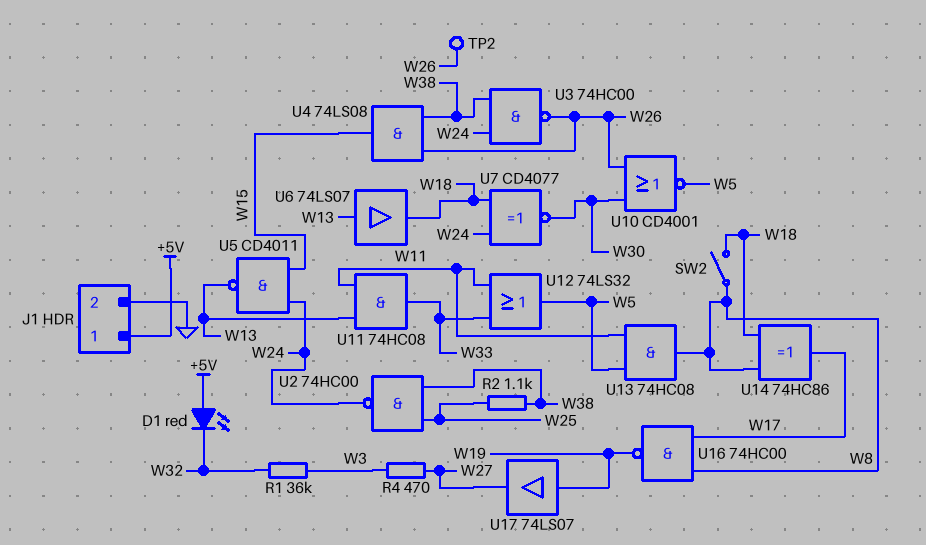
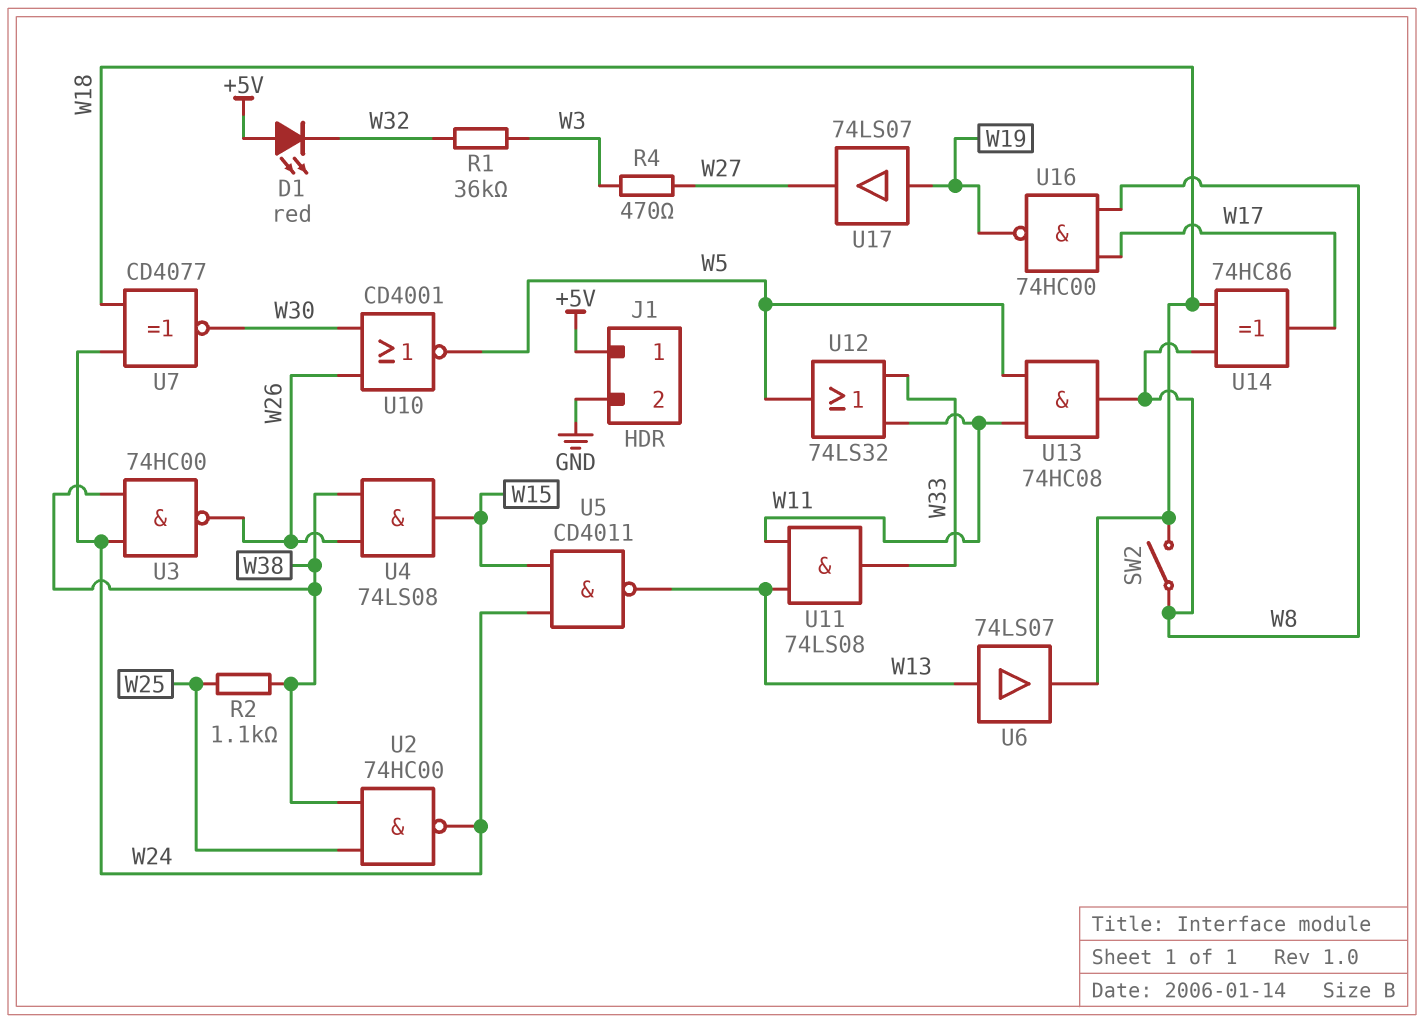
TP2: test point (W26) -> none
U11: AND 74HC08 (in W11, in W13, out W33) -> AND 74LS08 (in W11, in W13, out W33)

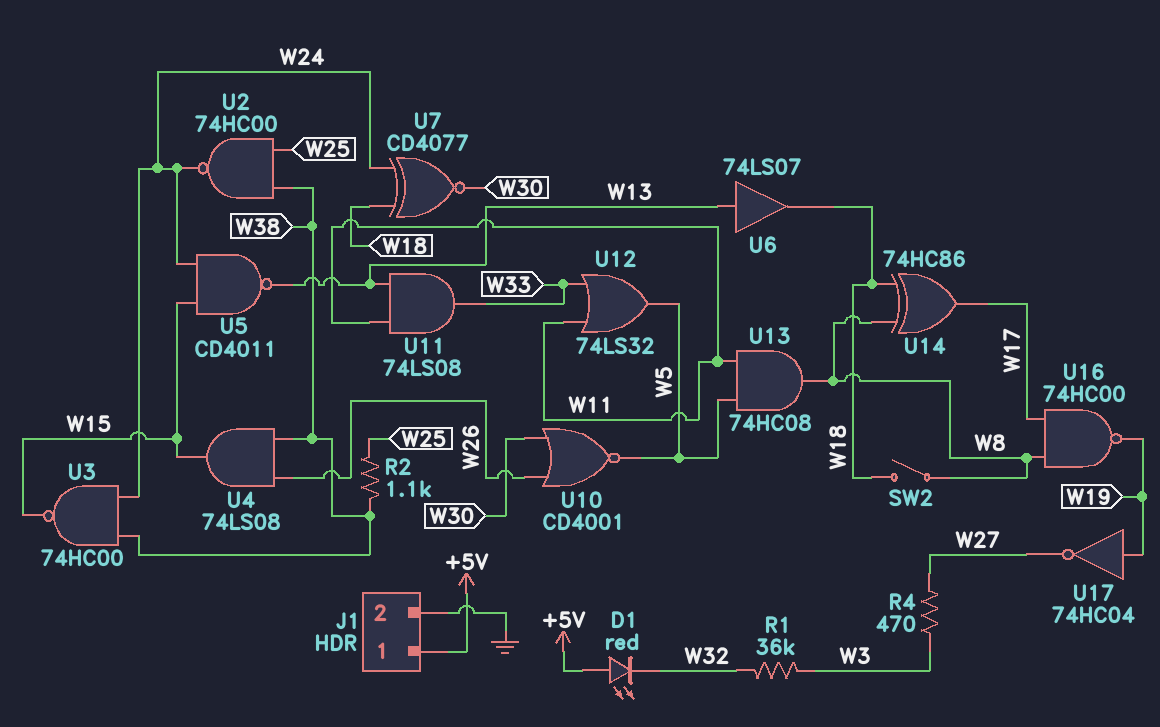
U3: NAND 74HC00 (in W24, in W38, out W26) -> NAND 74HC00 (in W24, in W38, out W15)
U17: buffer 74LS07 (in W19, out W27) -> NOT 74HC04 (in W19, out W27)

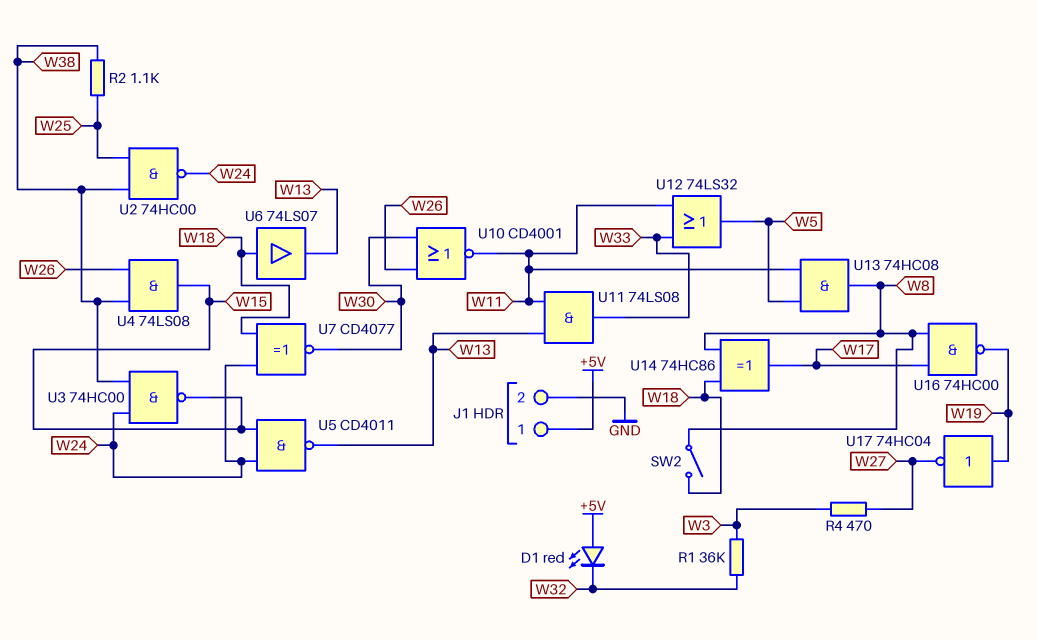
U6: buffer 74LS07 (in W13, out W18) -> buffer 74LS07 (in W18, out W13)
U10: NOR CD4001 (in W26, in W30, out W5) -> NOR CD4001 (in W26, in W30, out W11)

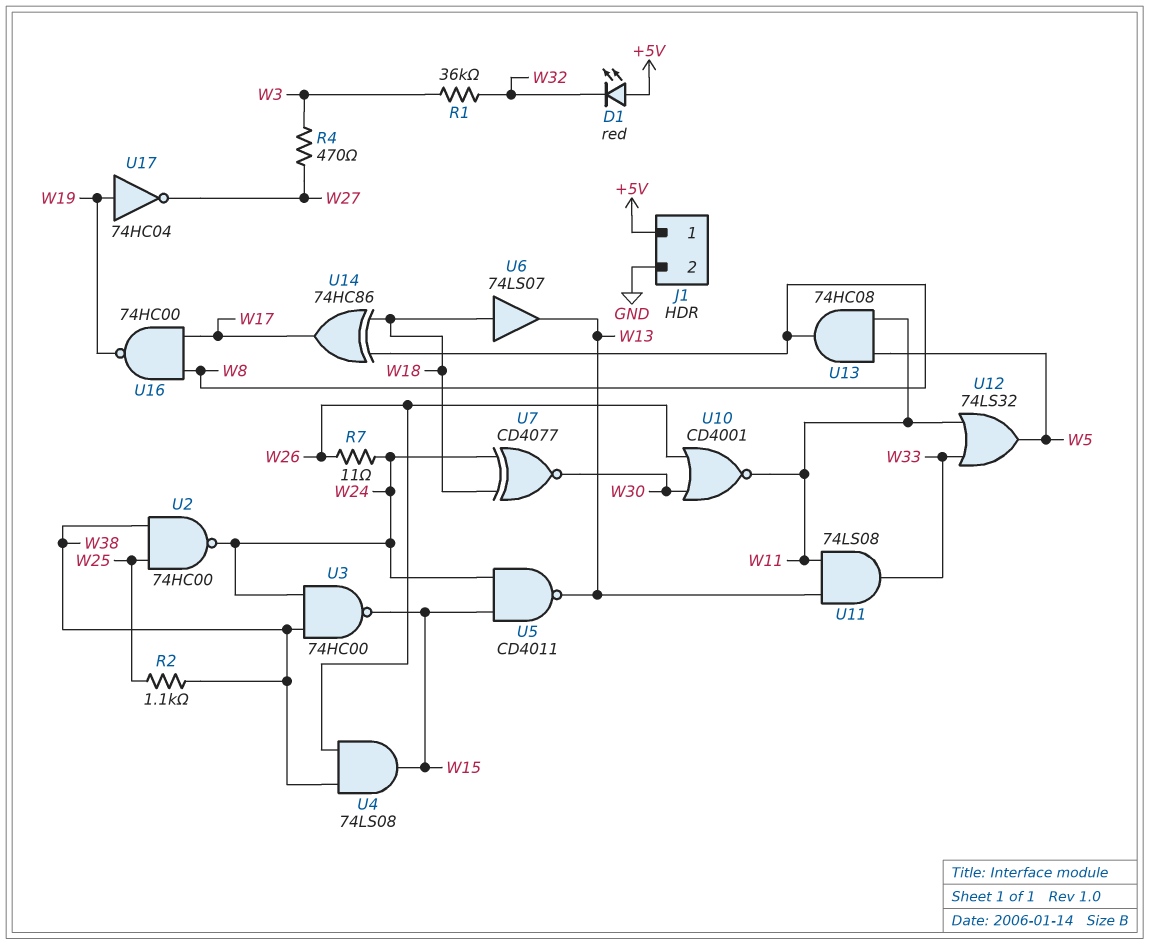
R7: none -> 11 (W24, W26)
SW2: switch (W8, W18) -> none

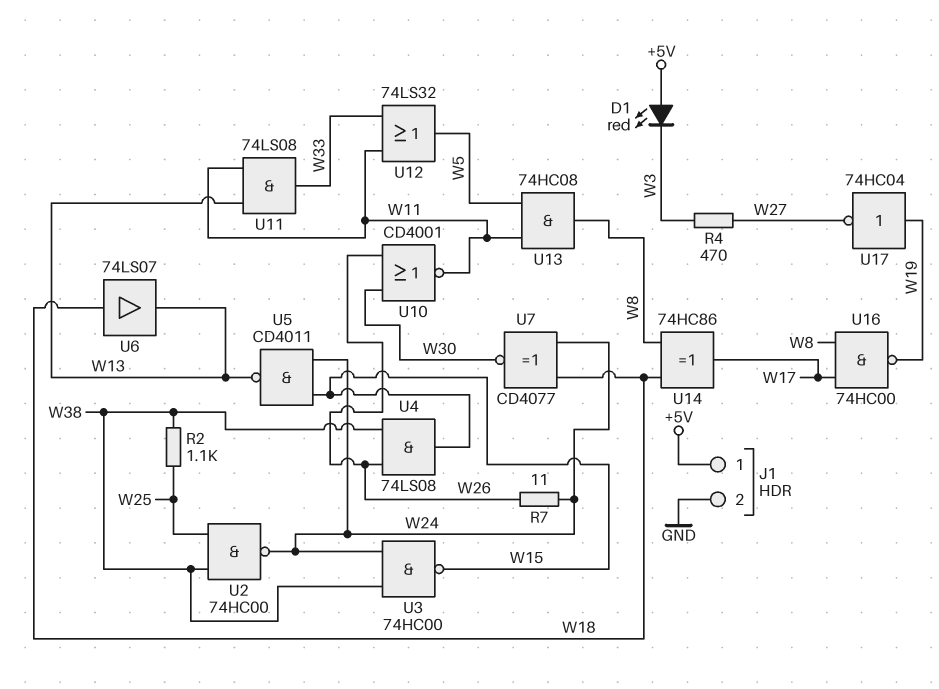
D1: LED red (A +5V, K W32) -> LED red (A +5V, K W3)
R1: 36k (W3, W32) -> none

